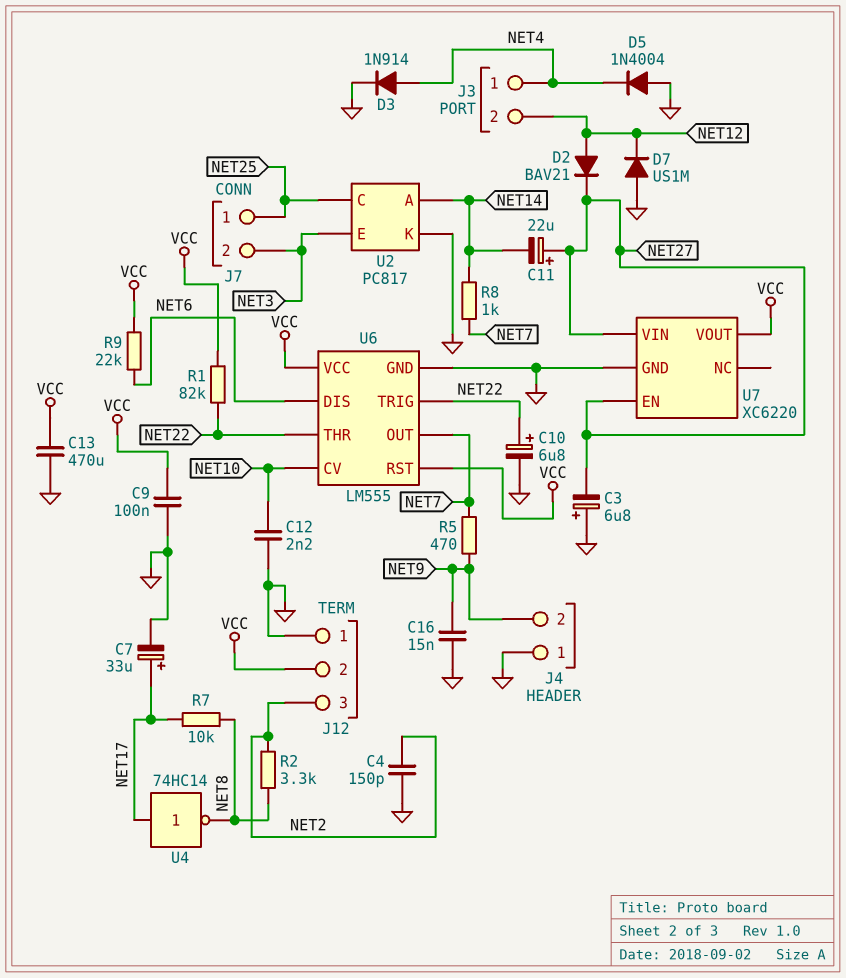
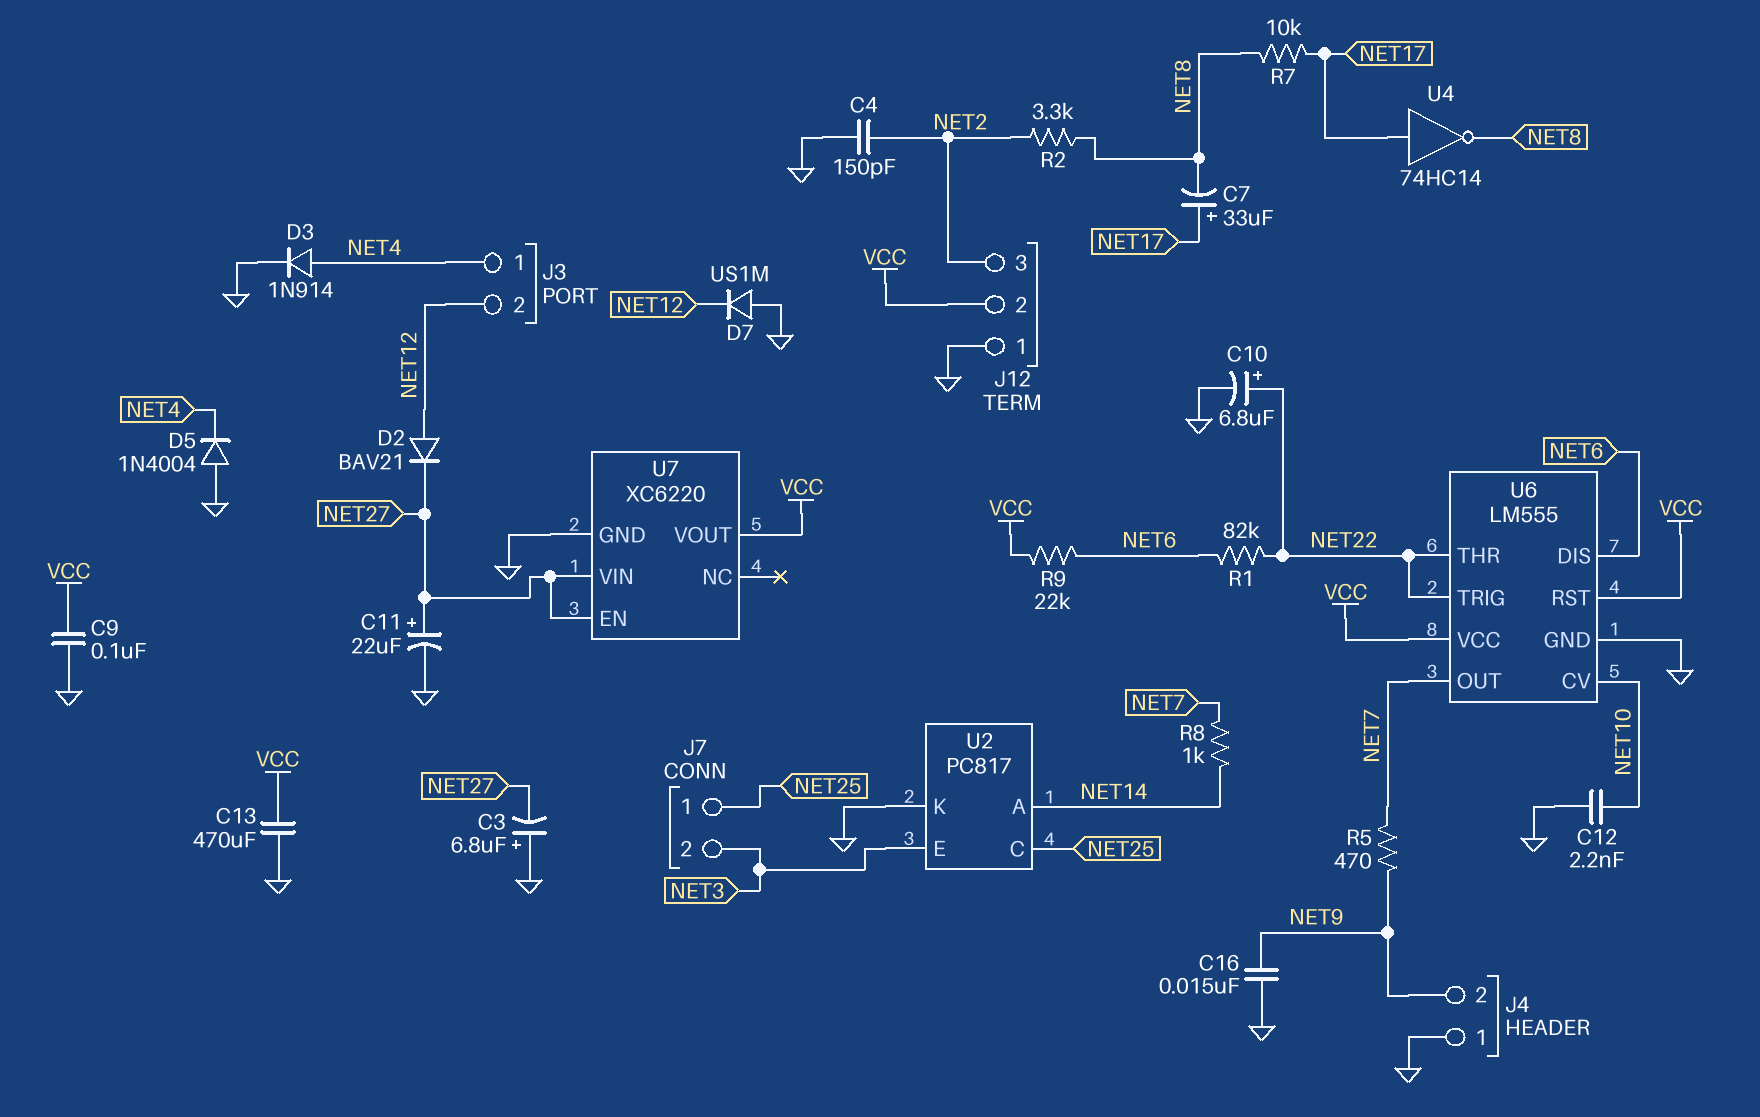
C7: 33uF (plus NET17, minus GND) -> 33uF (plus NET17, minus NET8)
C11: 22uF (plus NET27, minus NET14) -> 22uF (plus NET27, minus GND)
R1: 82k (NET22, VCC) -> 82k (NET6, NET22)

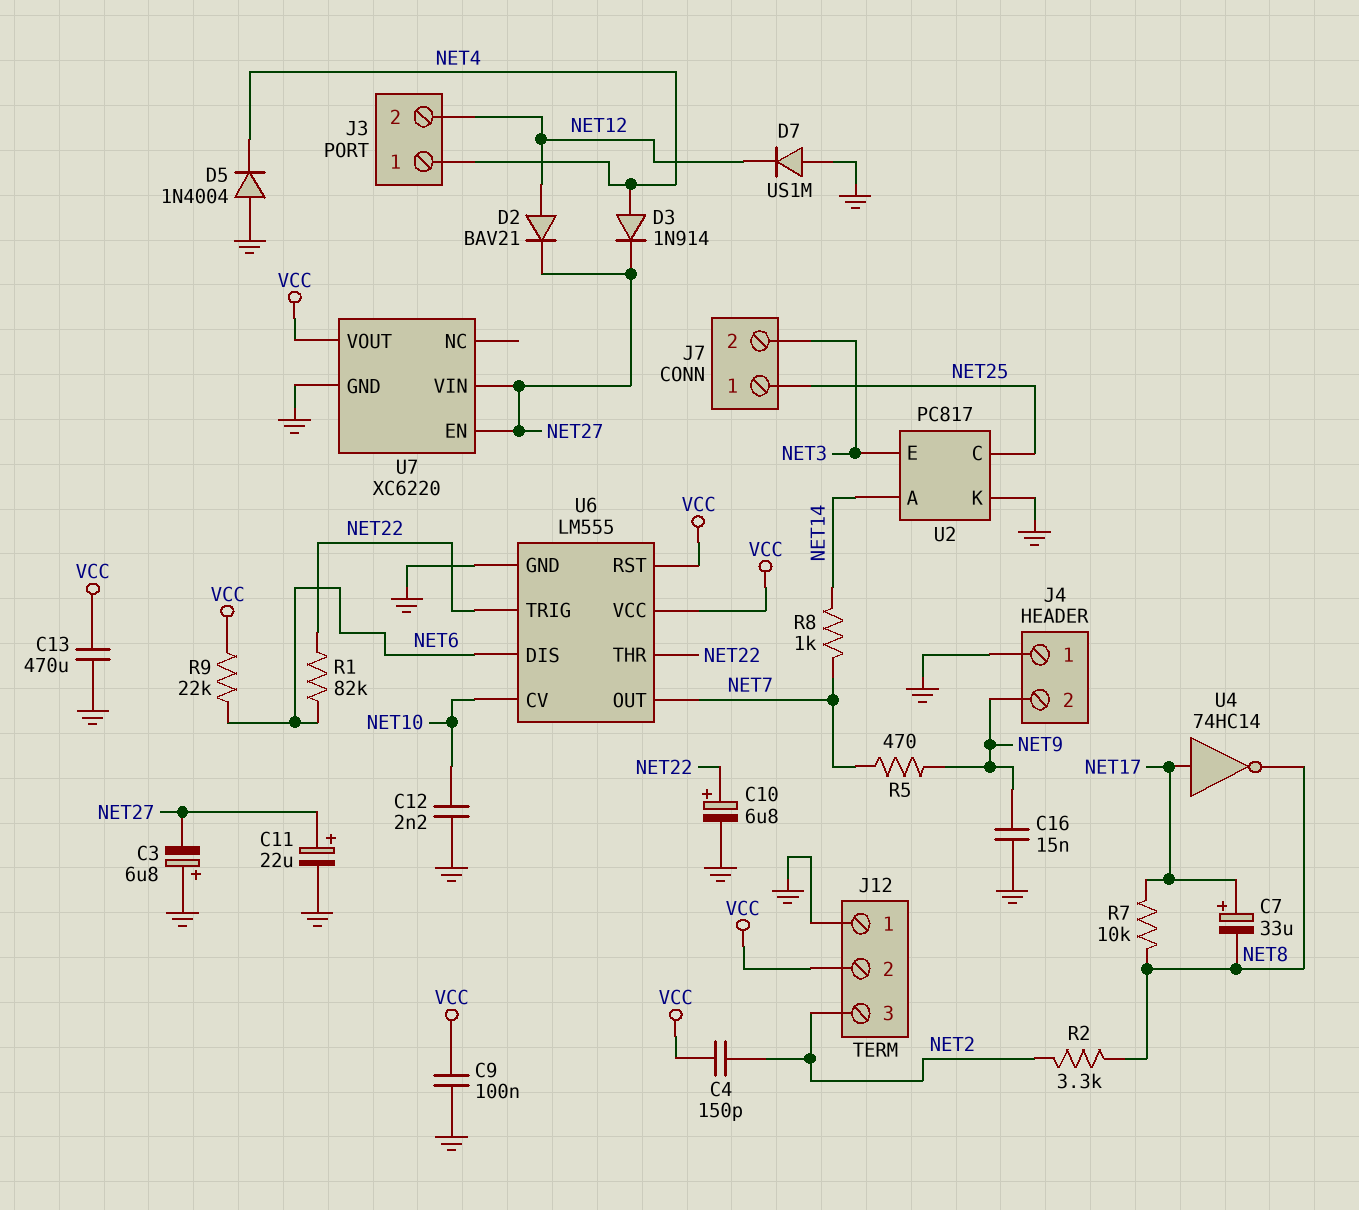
C4: 150pF (GND, NET2) -> 150pF (NET2, VCC)
D3: diode 1N914 (A NET4, K GND) -> diode 1N914 (A NET4, K NET27)

